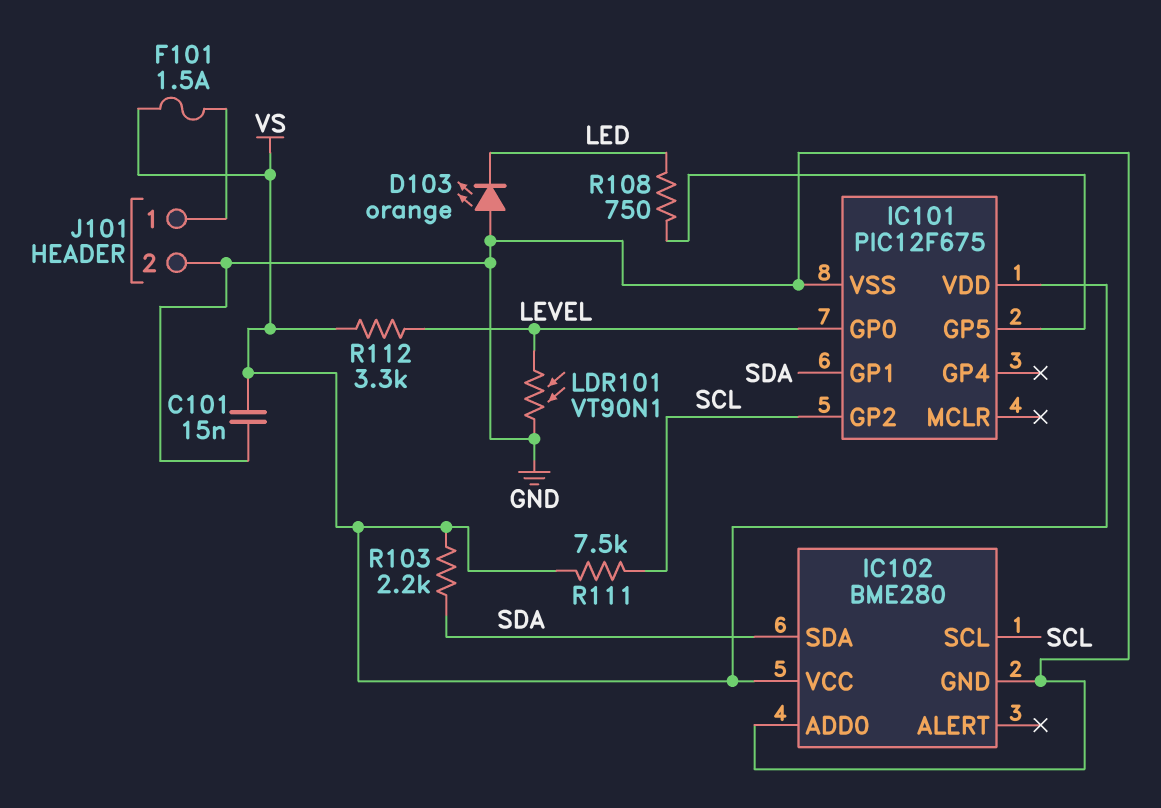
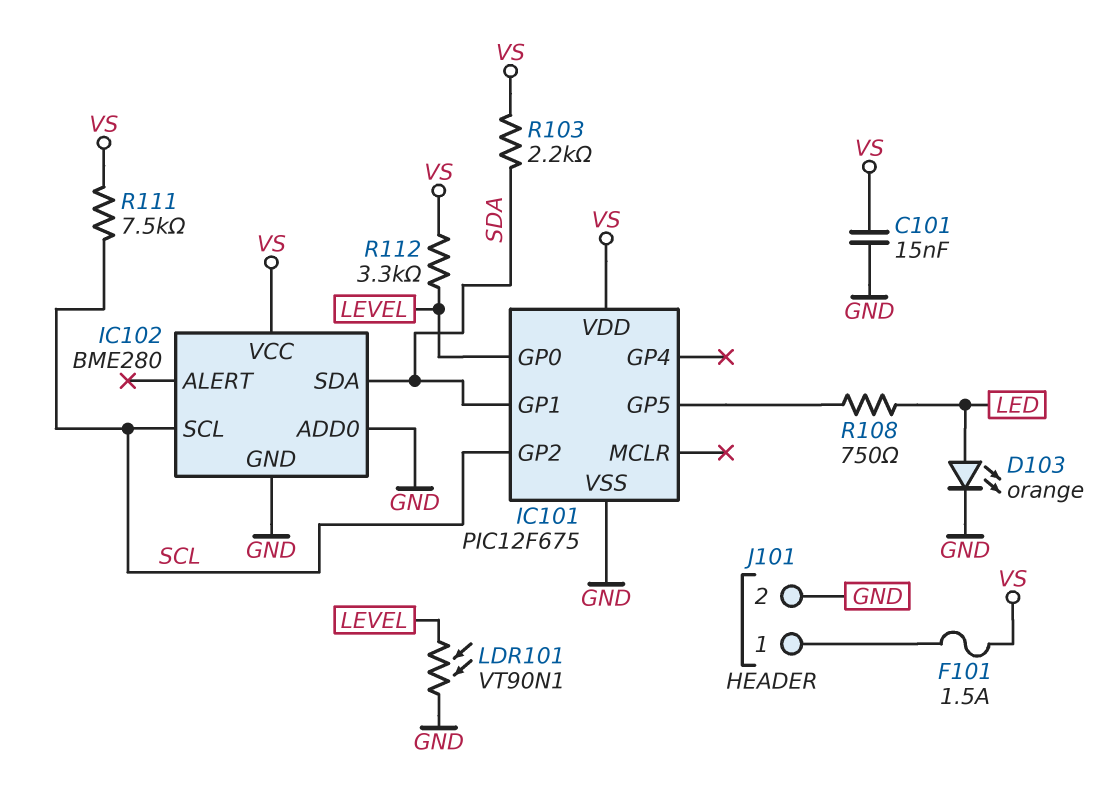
D103: LED orange (A GND, K LED) -> LED orange (A LED, K GND)

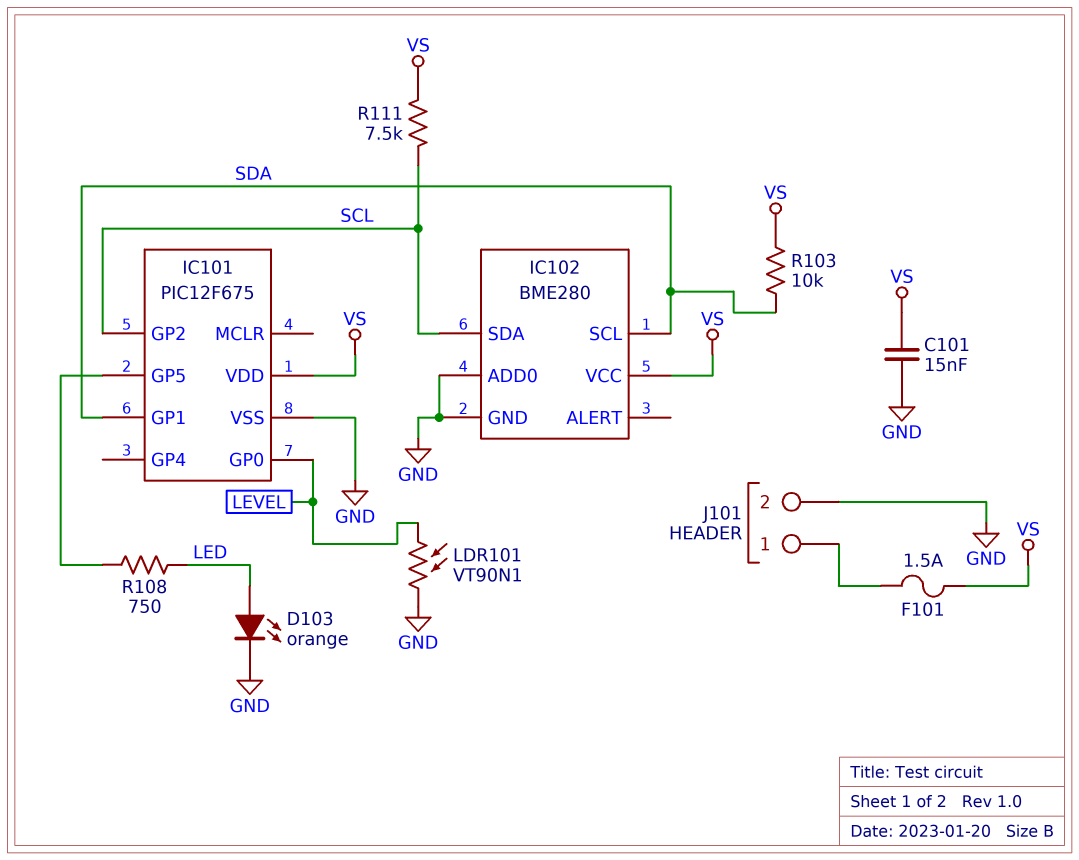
IC102 pin SCL: SCL -> SDA
IC102 pin SDA: SDA -> SCL
R103: 2.2k (SDA, VS) -> 10k (SDA, VS)
R112: 3.3k (LEVEL, VS) -> none

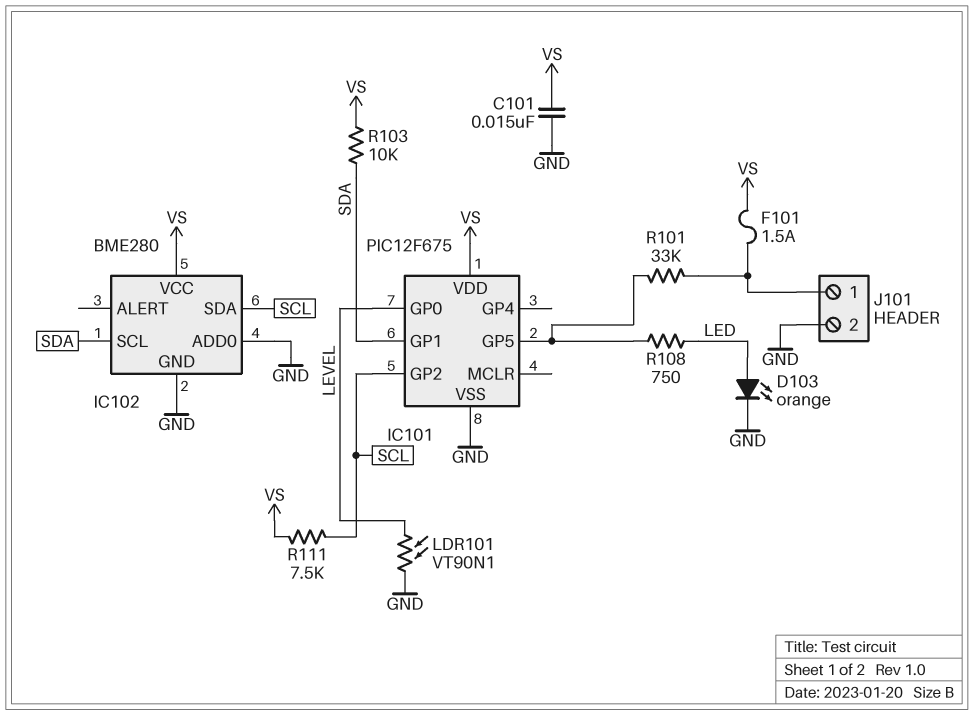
R101: none -> 33k (IC101/GP5, J101/1)

